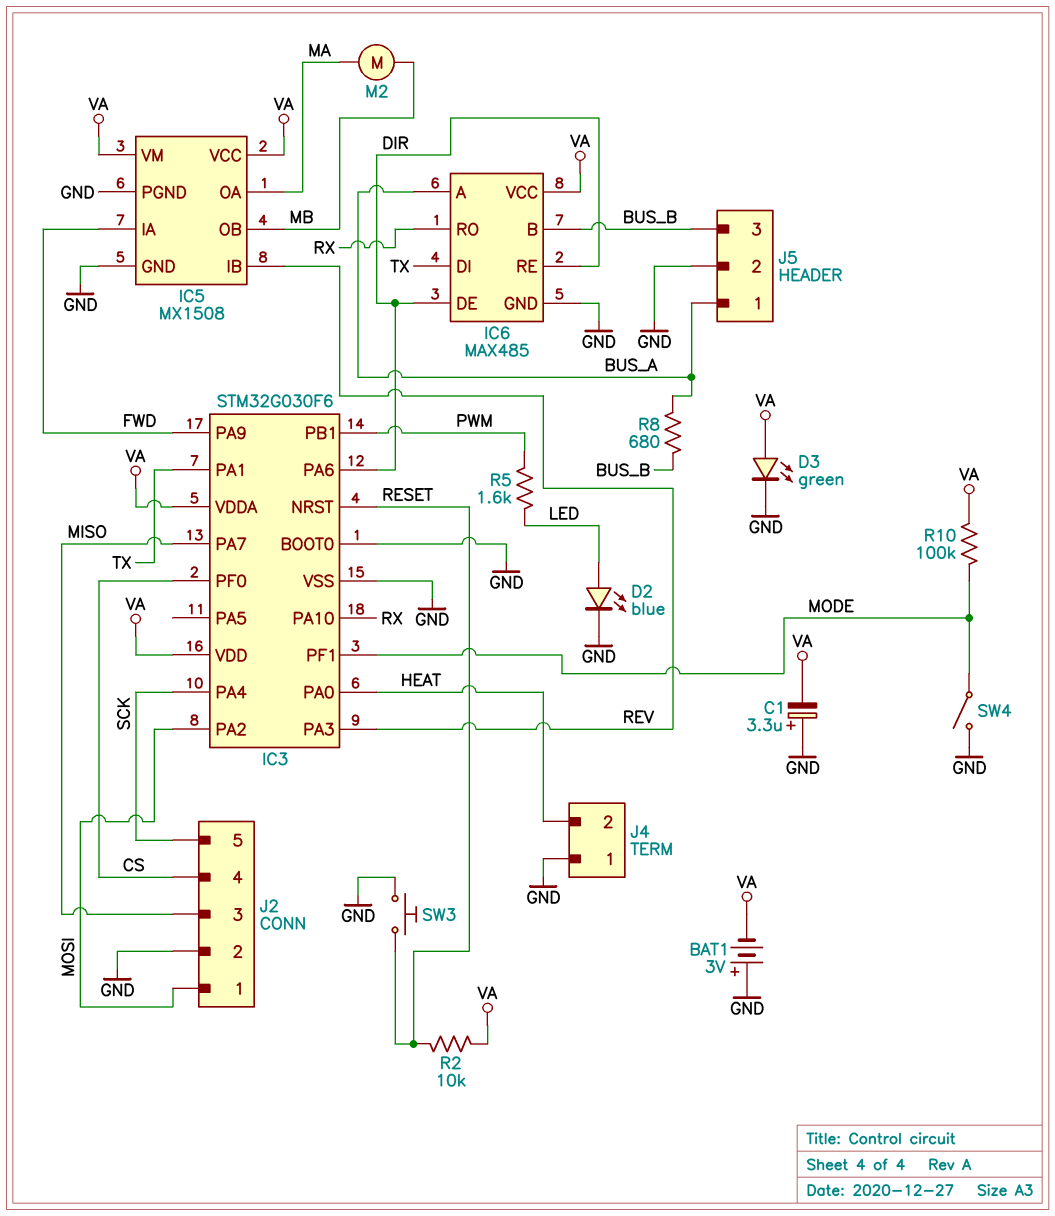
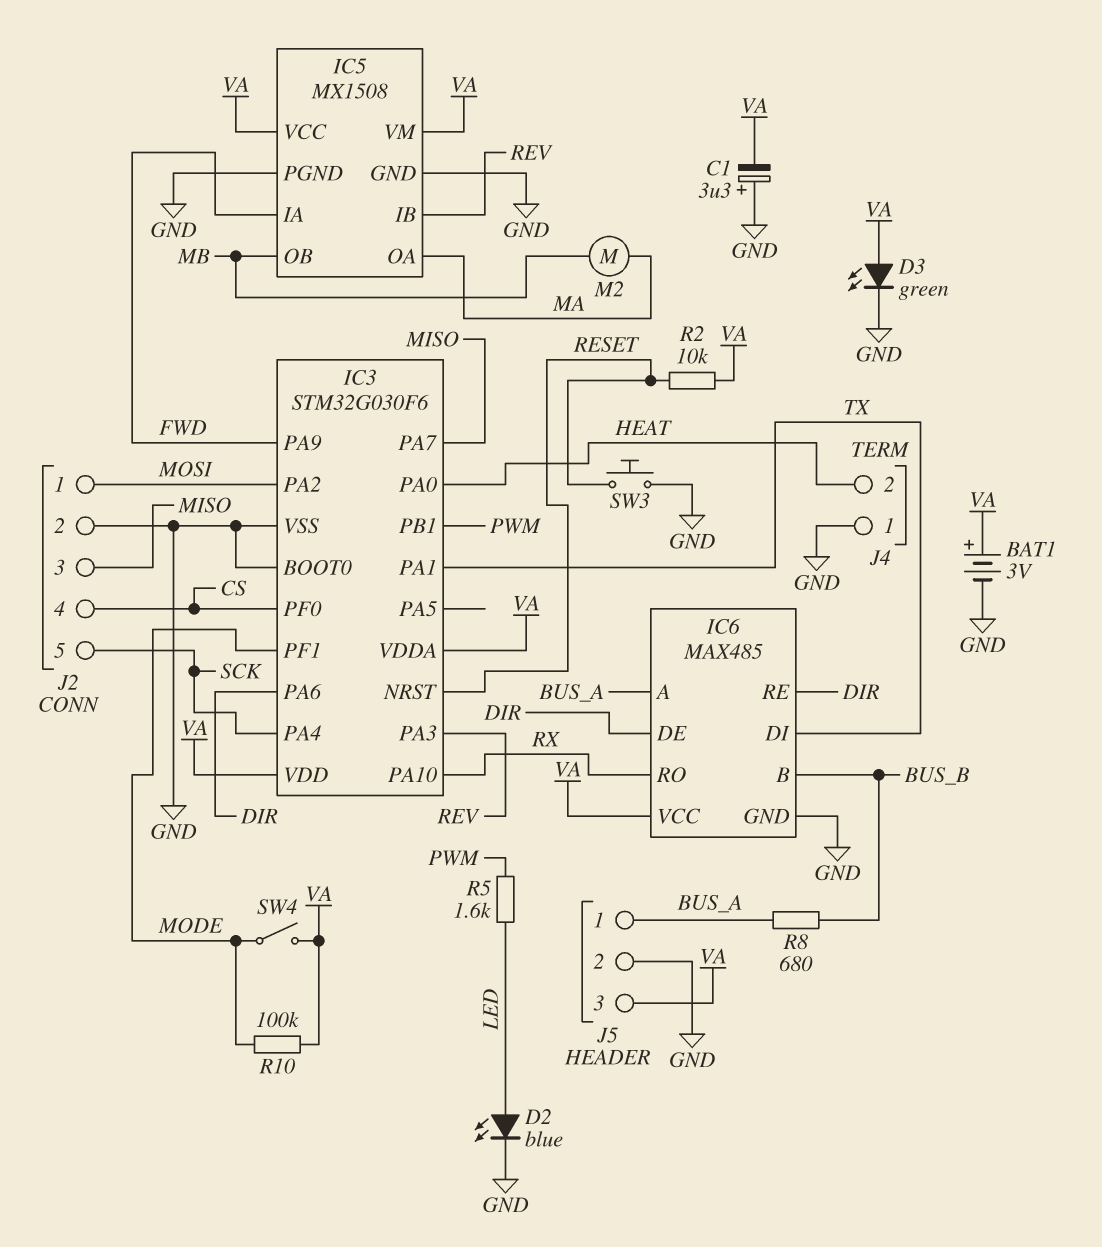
BAT1: 3V (plus GND, minus VA) -> 3V (plus VA, minus GND)
J5 pin 3: BUS_B -> VA
SW4: switch (GND, MODE) -> switch (MODE, VA)

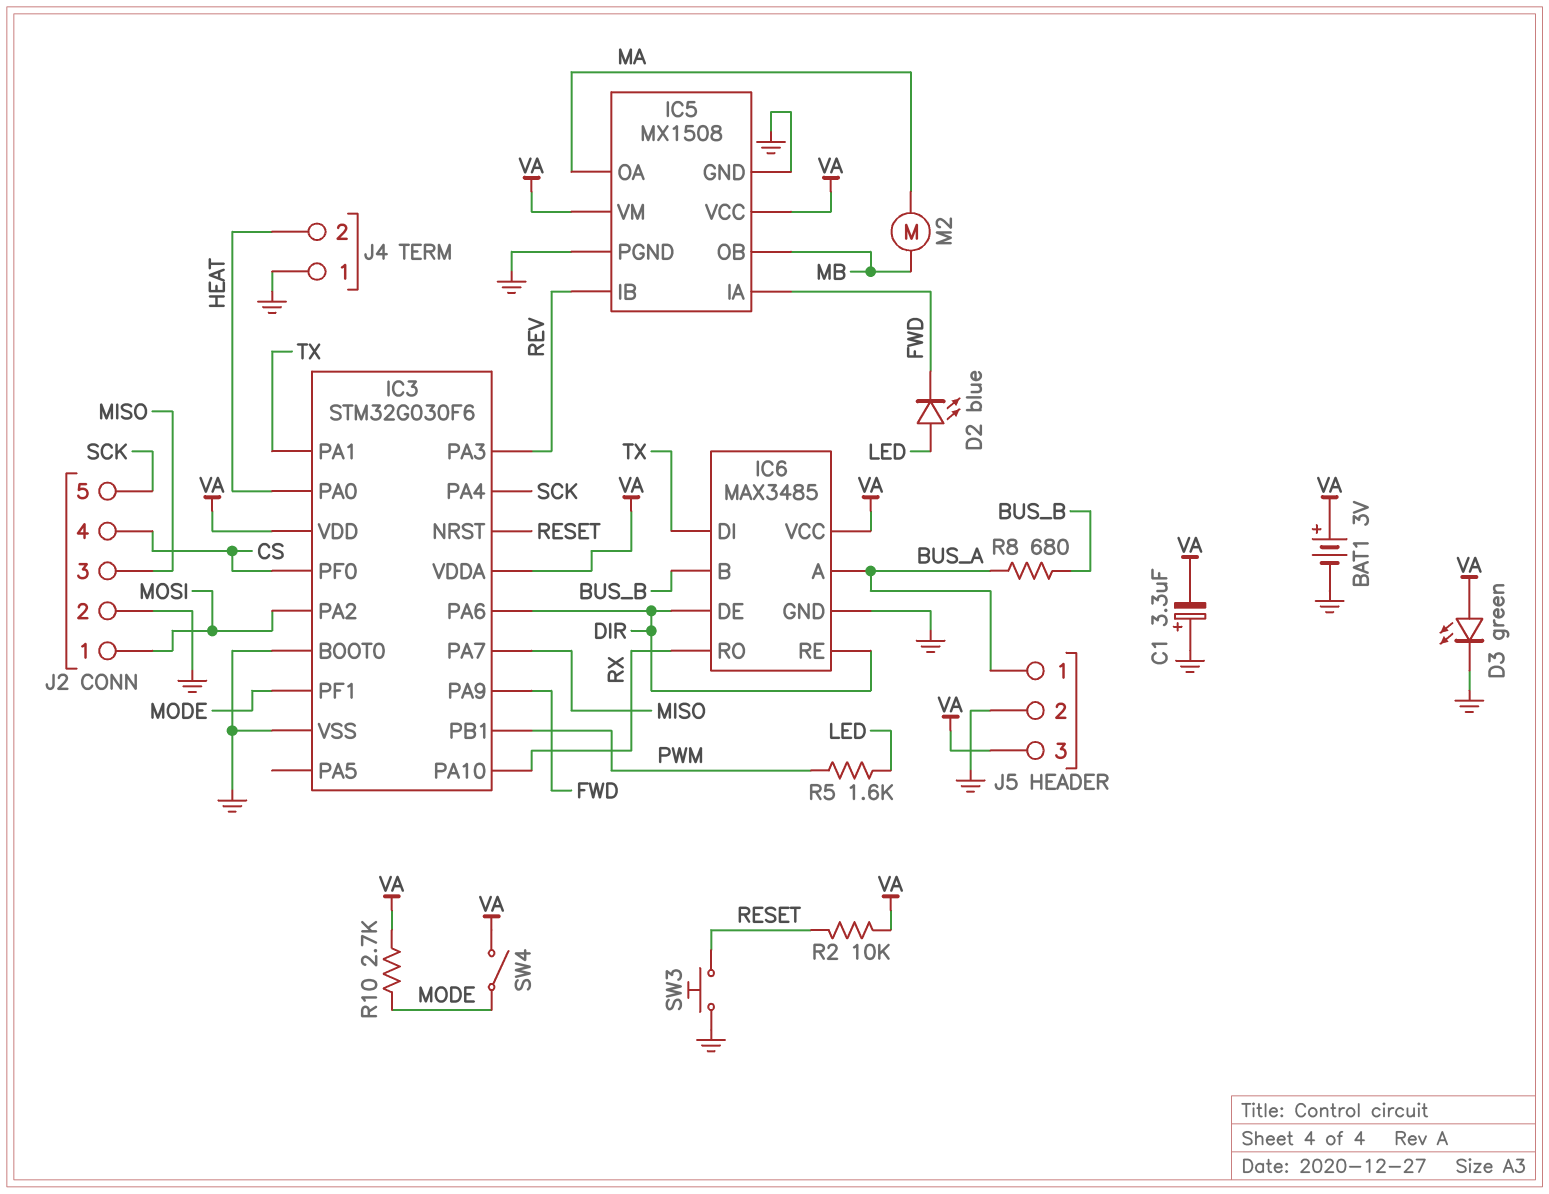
D2: LED blue (A LED, K GND) -> LED blue (A LED, K FWD)
IC6: MAX485 -> MAX3485
R10: 100k (MODE, VA) -> 2.7k (MODE, VA)

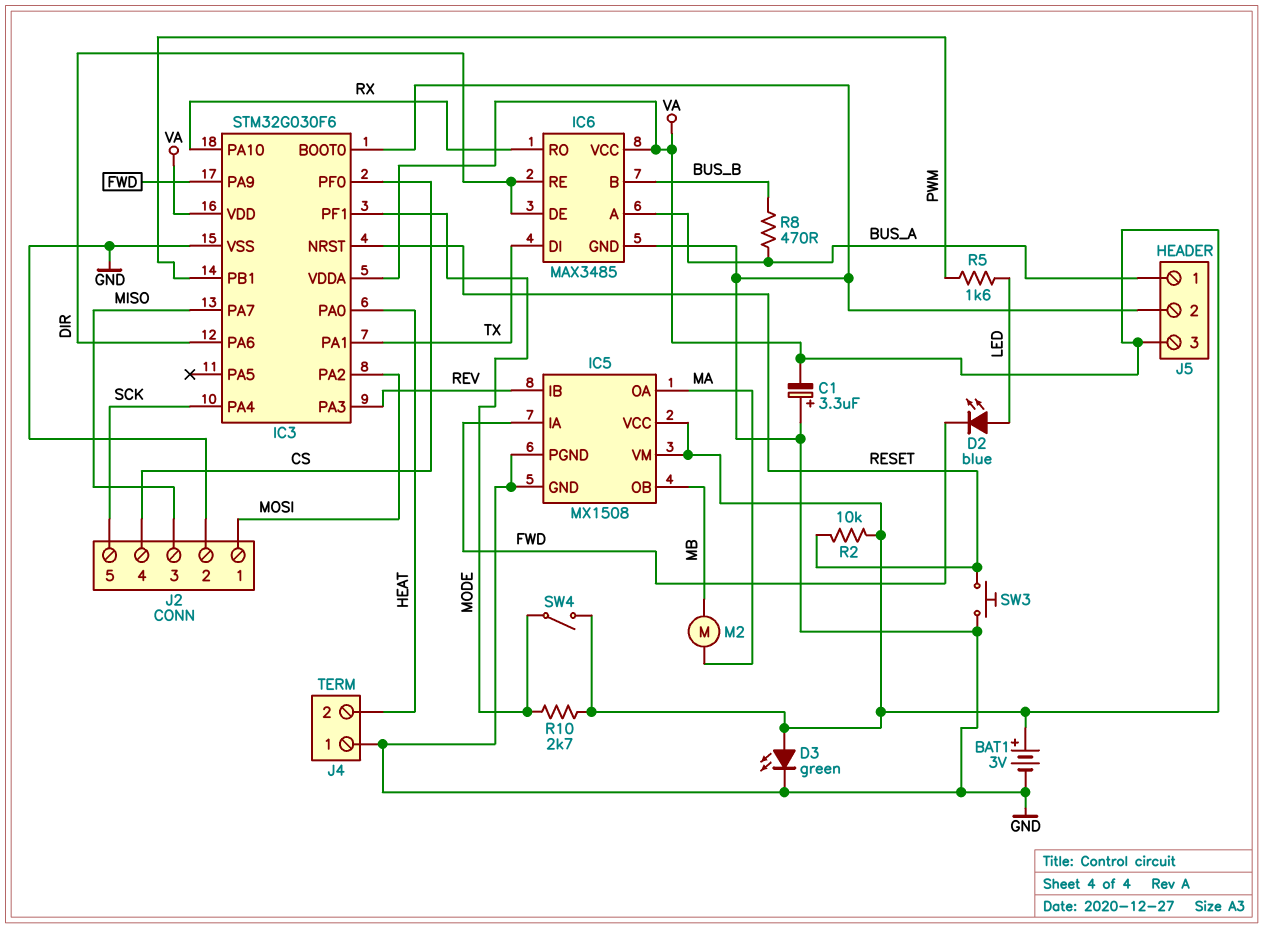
R8: 680 (BUS_A, BUS_B) -> 470 (BUS_A, BUS_B)

